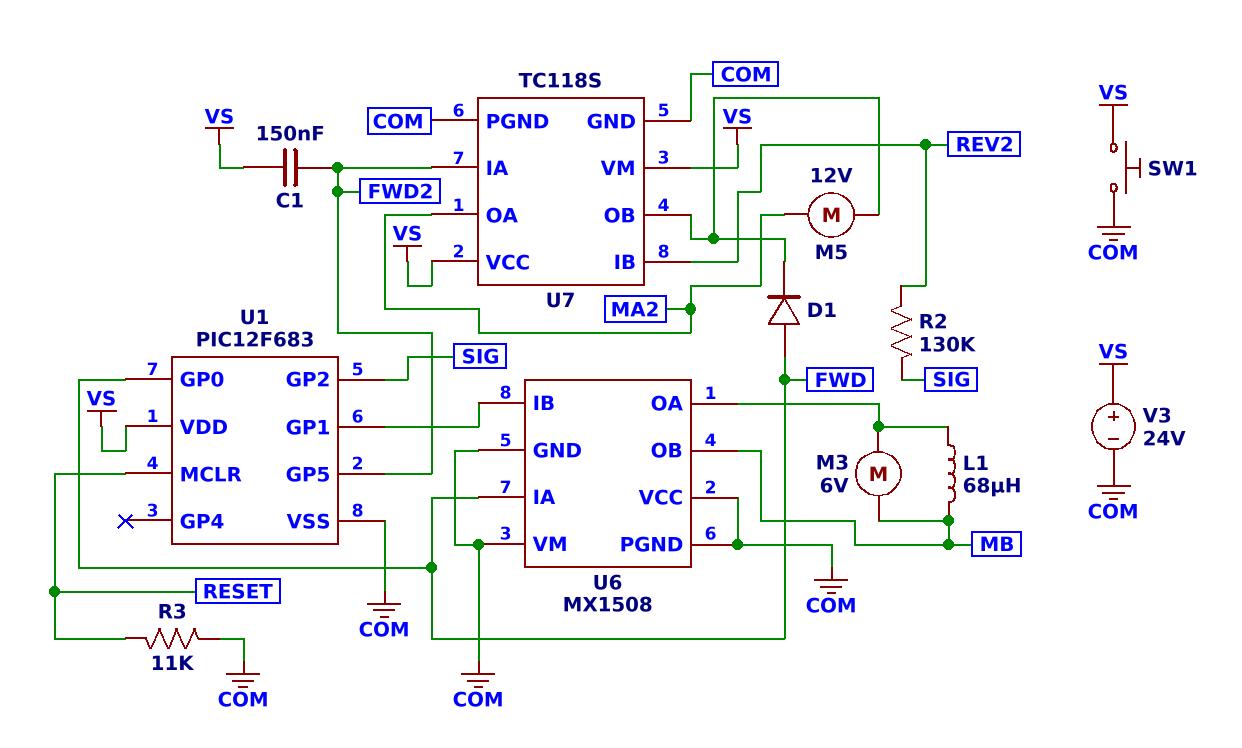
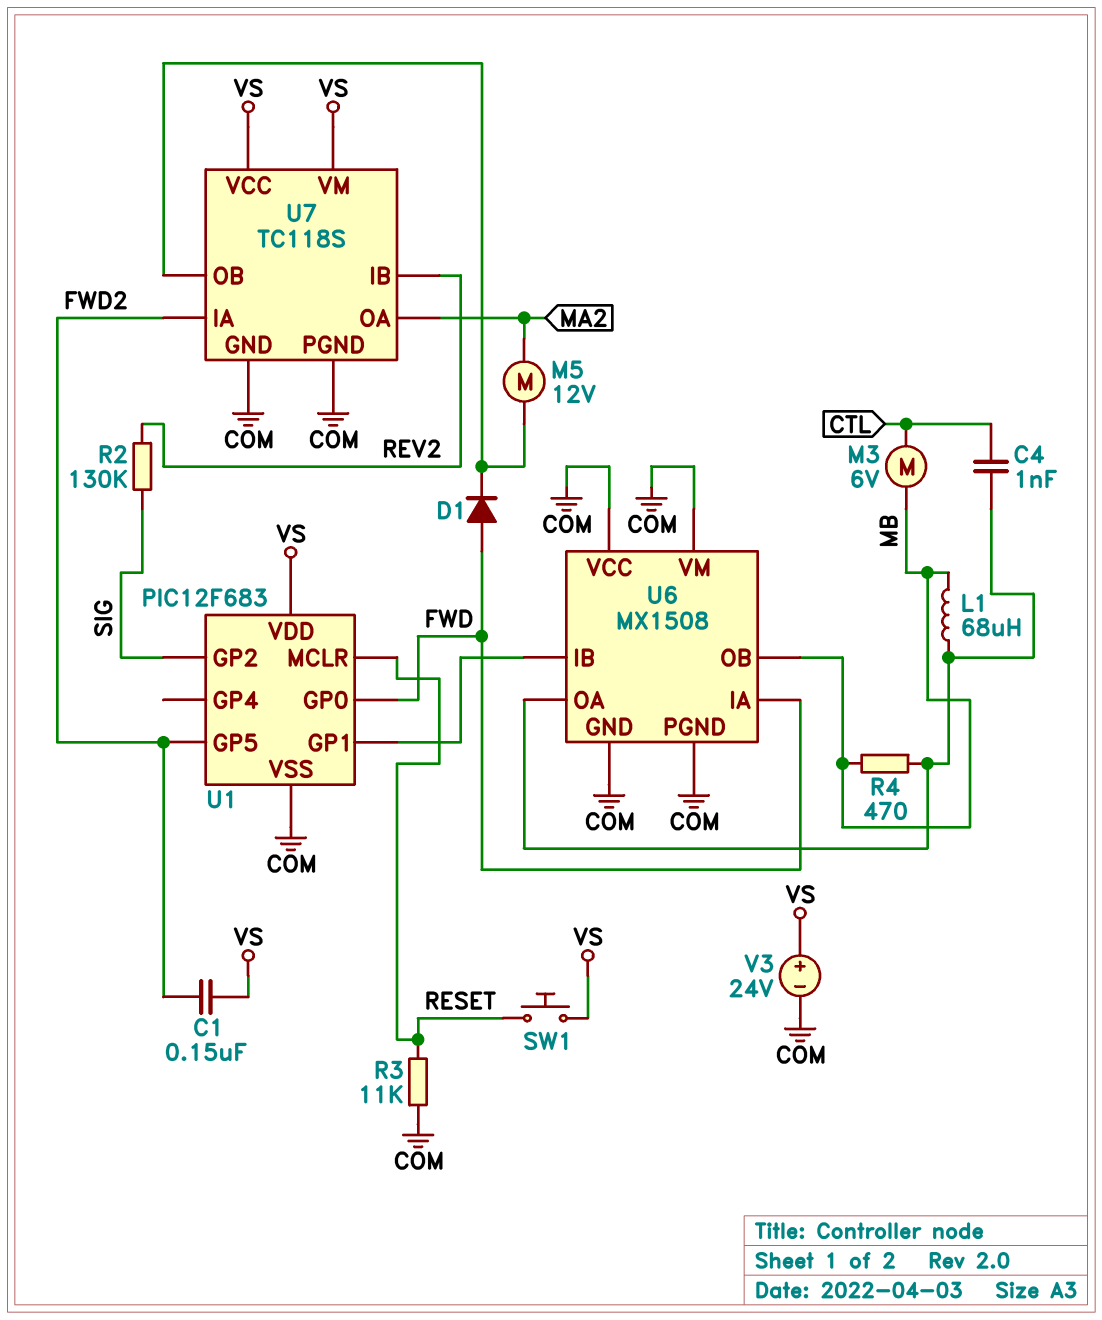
C4: none -> 1nF (CTL, U6/OA)
M3: motor 6V (MB, U6/OA) -> motor 6V (CTL, MB)
R4: none -> 470 (MB, U6/OA)
SW1: button (COM, VS) -> button (RESET, VS)

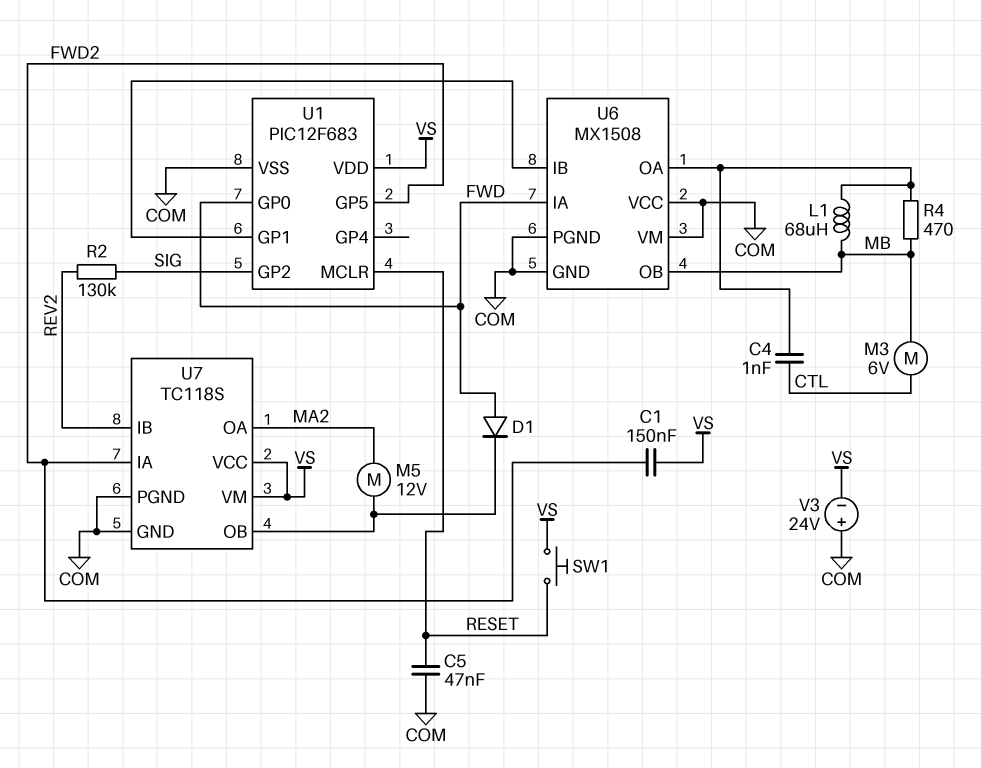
C5: none -> 47nF (COM, RESET)
R3: 11k (COM, RESET) -> none
V3: 24V (plus VS, minus COM) -> 24V (plus COM, minus VS)

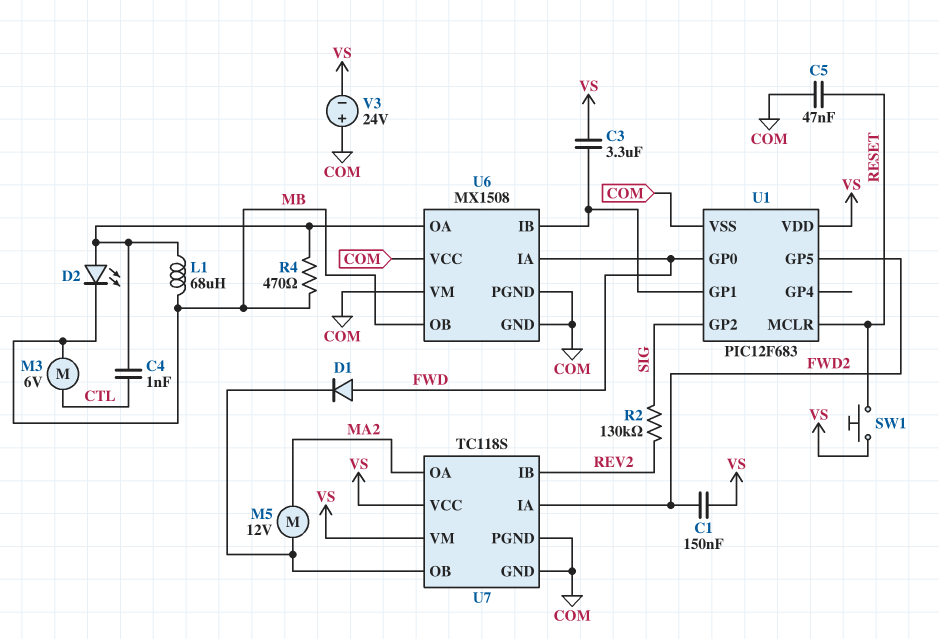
C3: none -> 3.3uF (U1/GP1, VS)
D2: none -> LED (A U6/OA, K MB)

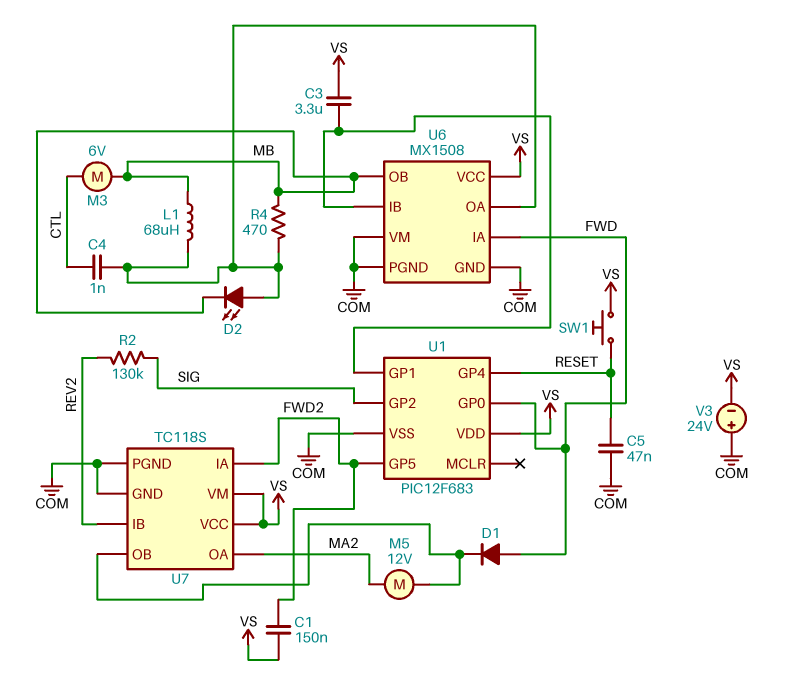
U1 pin GP4: none -> RESET
U1 pin MCLR: RESET -> none
U6 pin VCC: COM -> VS

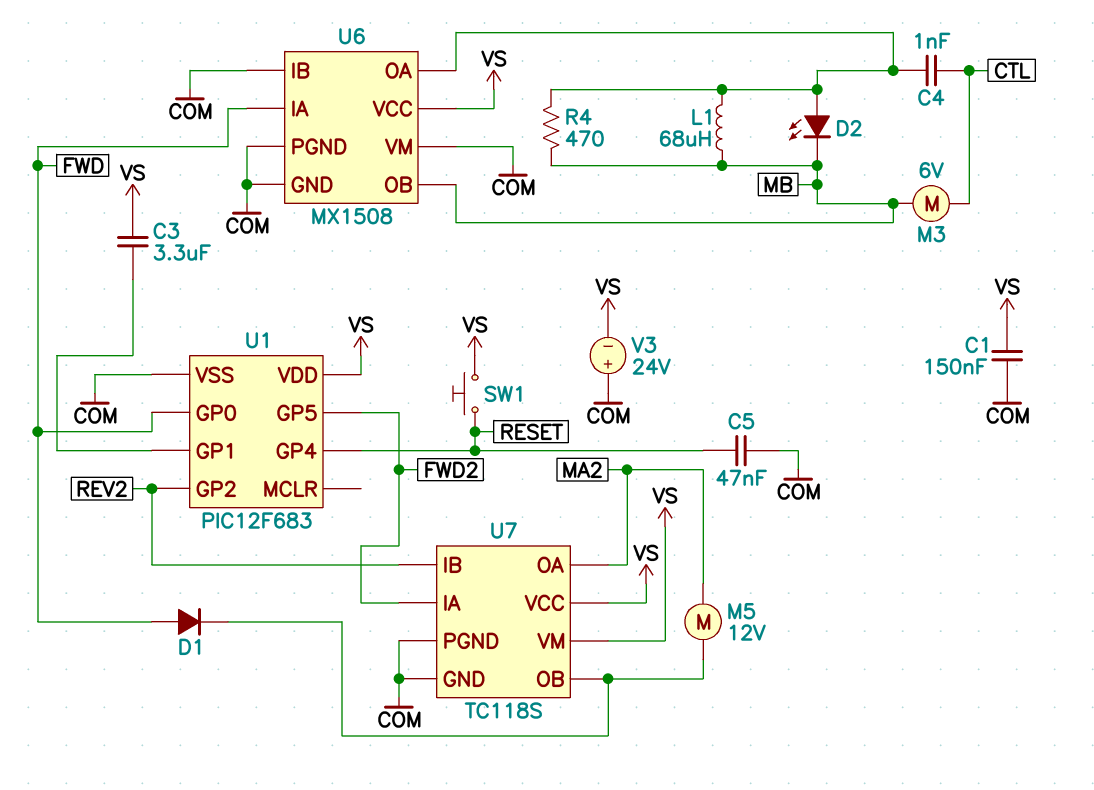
C1: 150nF (FWD2, VS) -> 150nF (COM, VS)
R2: 130k (REV2, SIG) -> none
U1 pin GP2: SIG -> REV2
U6 pin IB: U1/GP1 -> COM

